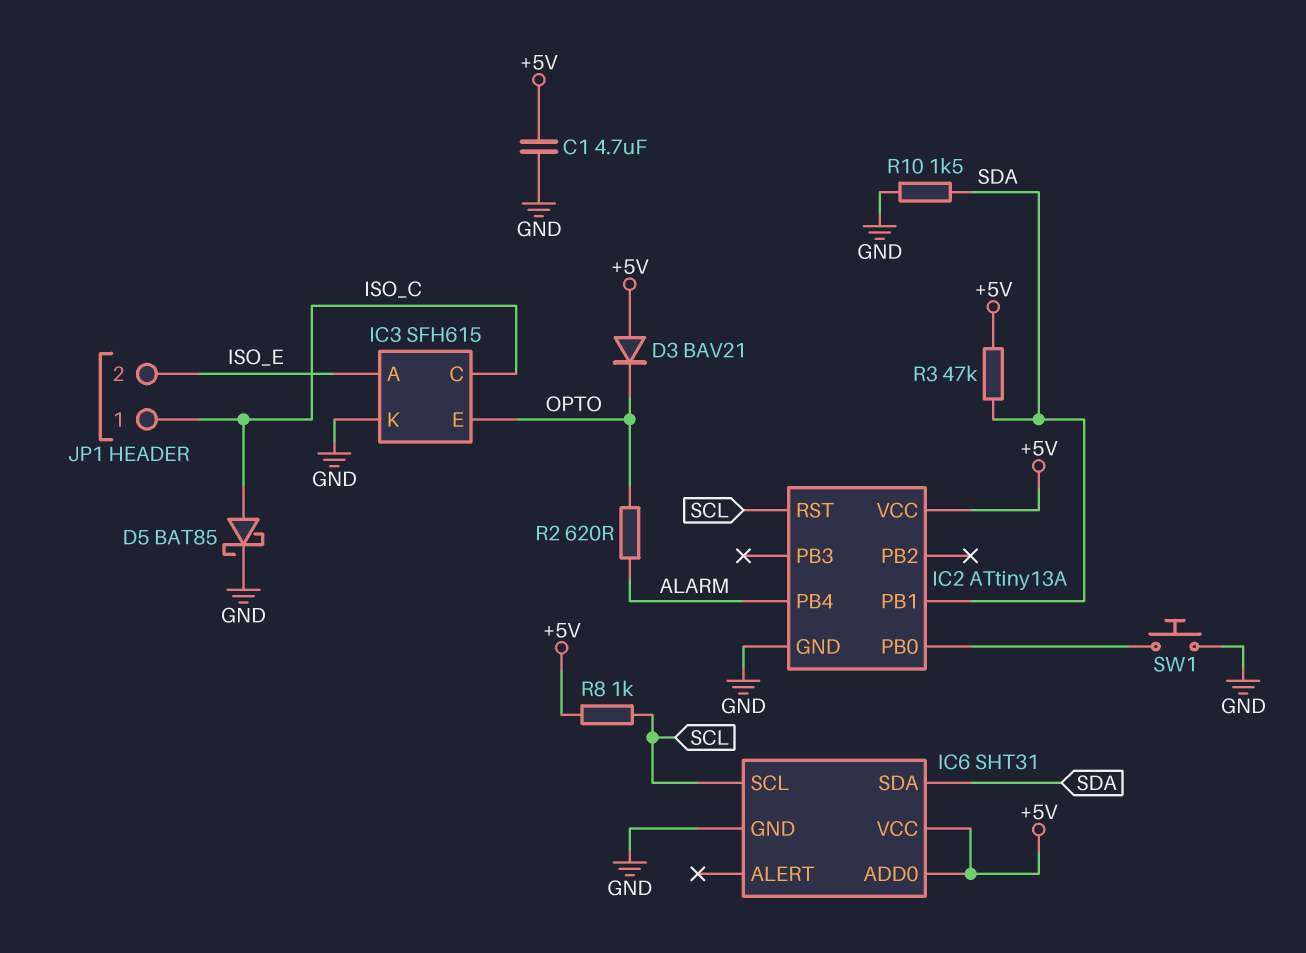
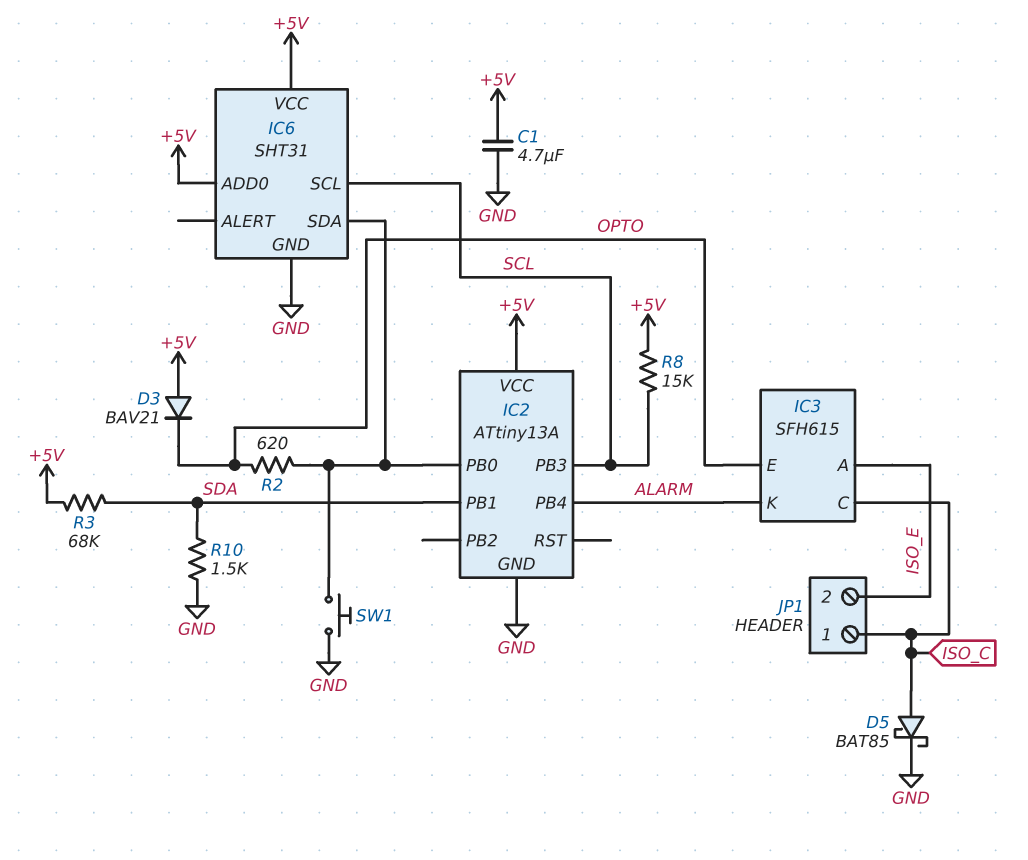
IC2 pin PB3: none -> SCL
IC2 pin RST: SCL -> none
IC3 pin K: GND -> ALARM
IC6 pin SDA: SDA -> IC2/PB0
R2: 620 (ALARM, OPTO) -> 620 (IC2/PB0, OPTO)
R3: 47k (+5V, SDA) -> 68k (+5V, SDA)
R8: 1k (+5V, SCL) -> 15k (+5V, SCL)

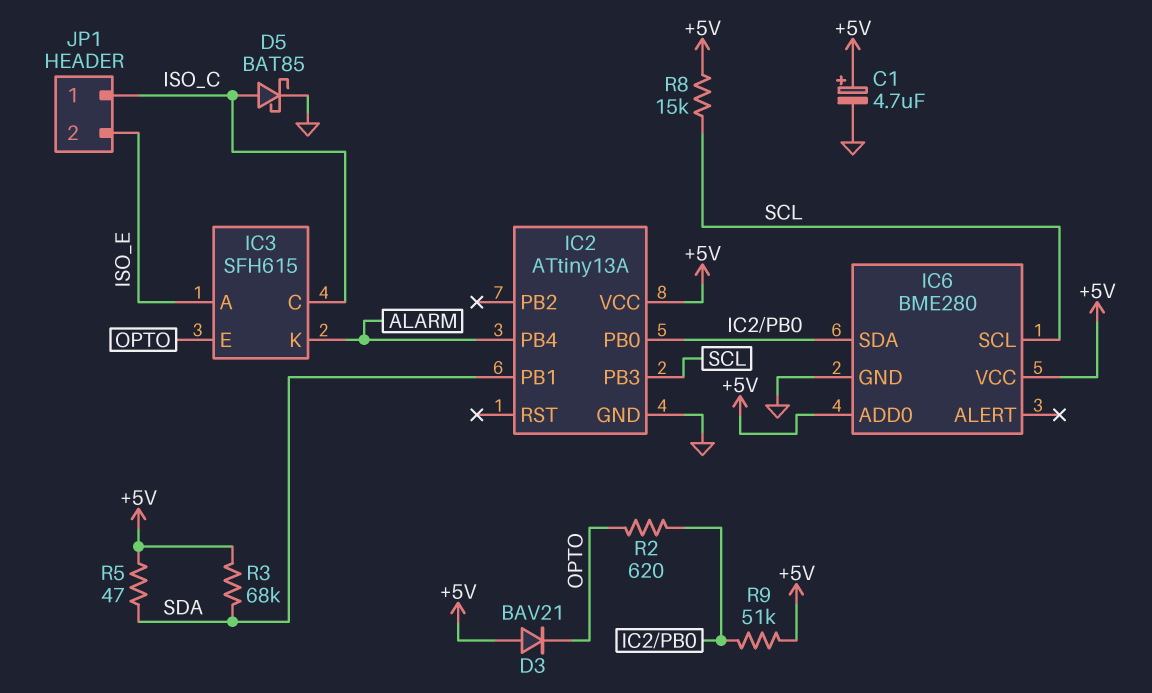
C1: 4.7uF (+5V, GND) -> 4.7uF (plus +5V, minus GND)
IC6: SHT31 -> BME280
R5: none -> 47 (+5V, SDA)
R9: none -> 51k (+5V, IC2/PB0)
R10: 1.5k (GND, SDA) -> none
SW1: button (GND, IC2/PB0) -> none

